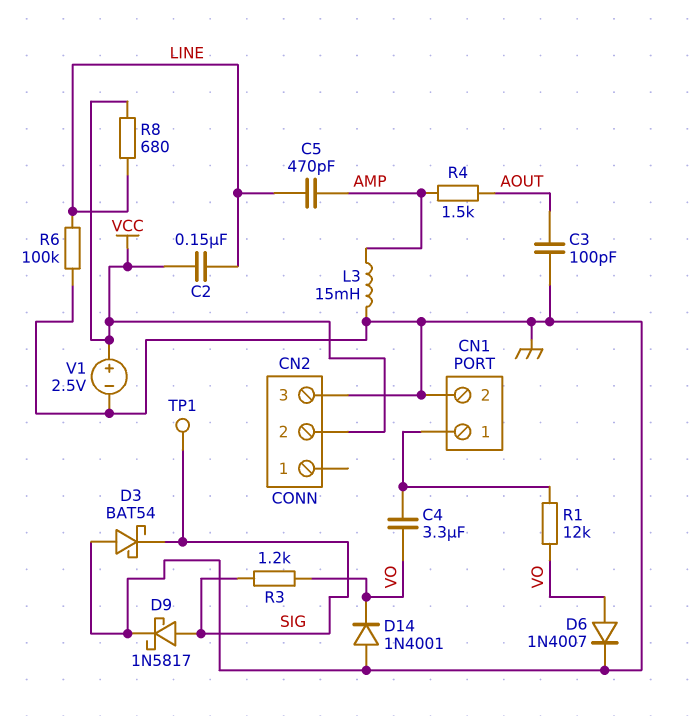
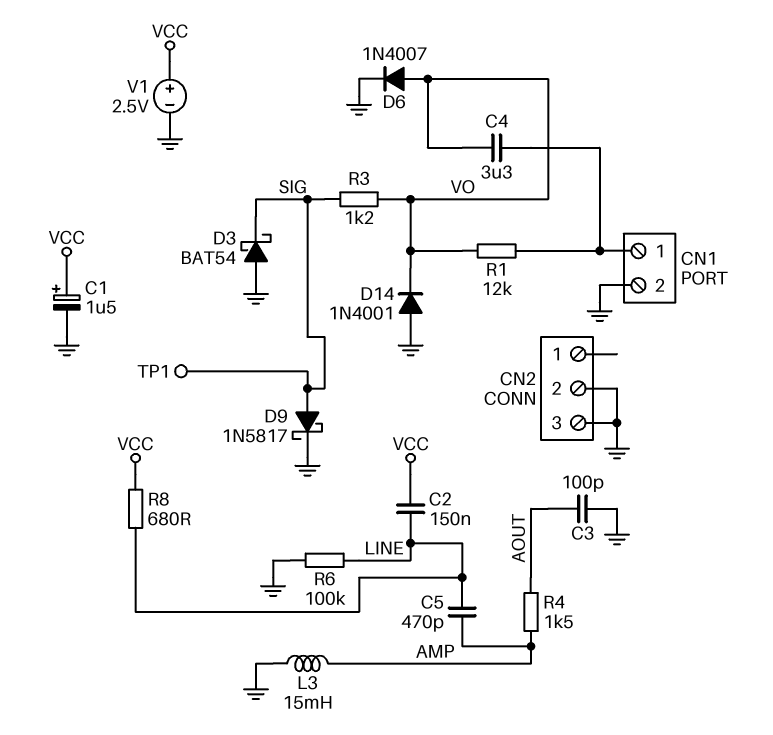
C1: none -> 1.5uF (plus VCC, minus GND)
CN2 pin 2: VCC -> GND

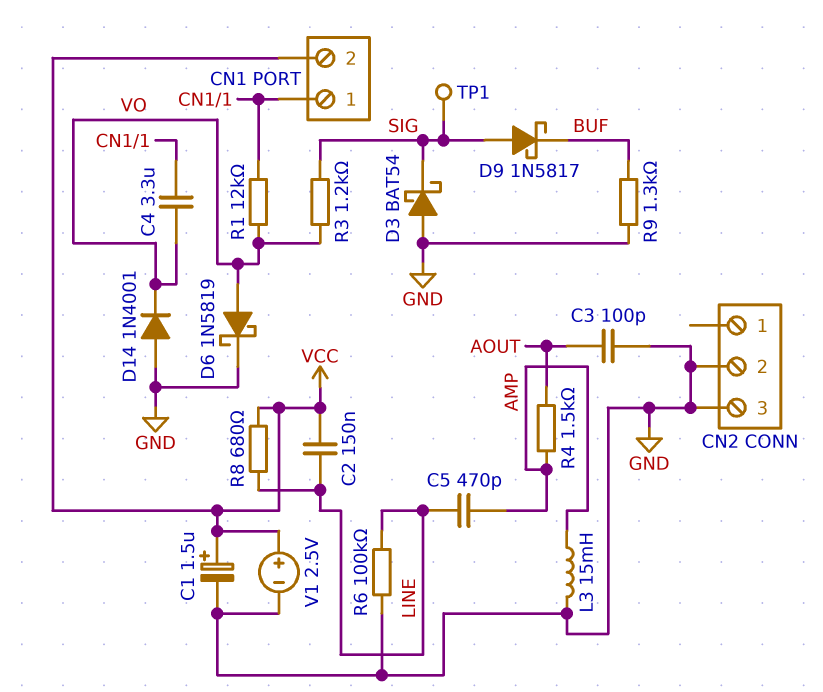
CN1 pin 2: GND -> VCC
D6: diode 1N4007 (A VO, K GND) -> schottky 1N5819 (A VO, K GND)
D9: schottky 1N5817 (A SIG, K GND) -> schottky 1N5817 (A SIG, K BUF)
R9: none -> 1.3k (BUF, GND)

